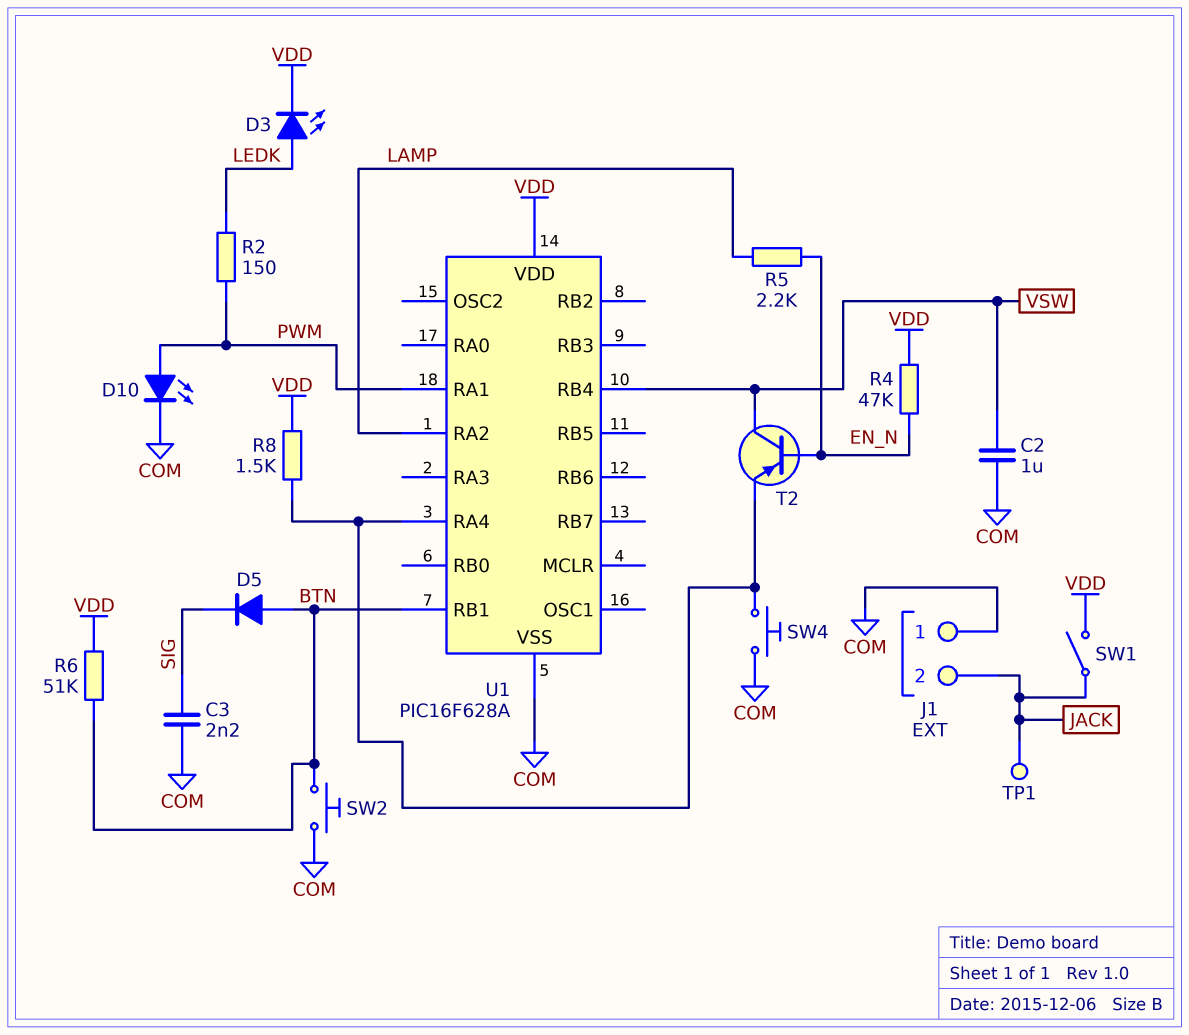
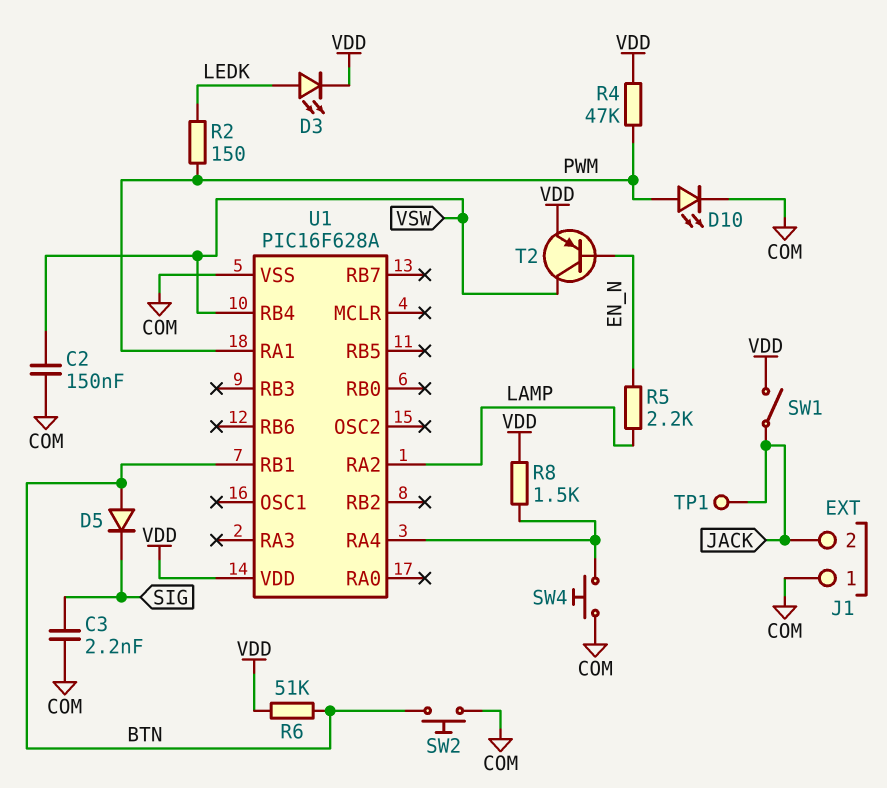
C2: 1uF (COM, VSW) -> 150nF (COM, VSW)
R4: 47k (EN_N, VDD) -> 47k (PWM, VDD)
T2: PNP (B EN_N, C VSW, E U1/RA4) -> PNP (B EN_N, C VSW, E VDD)

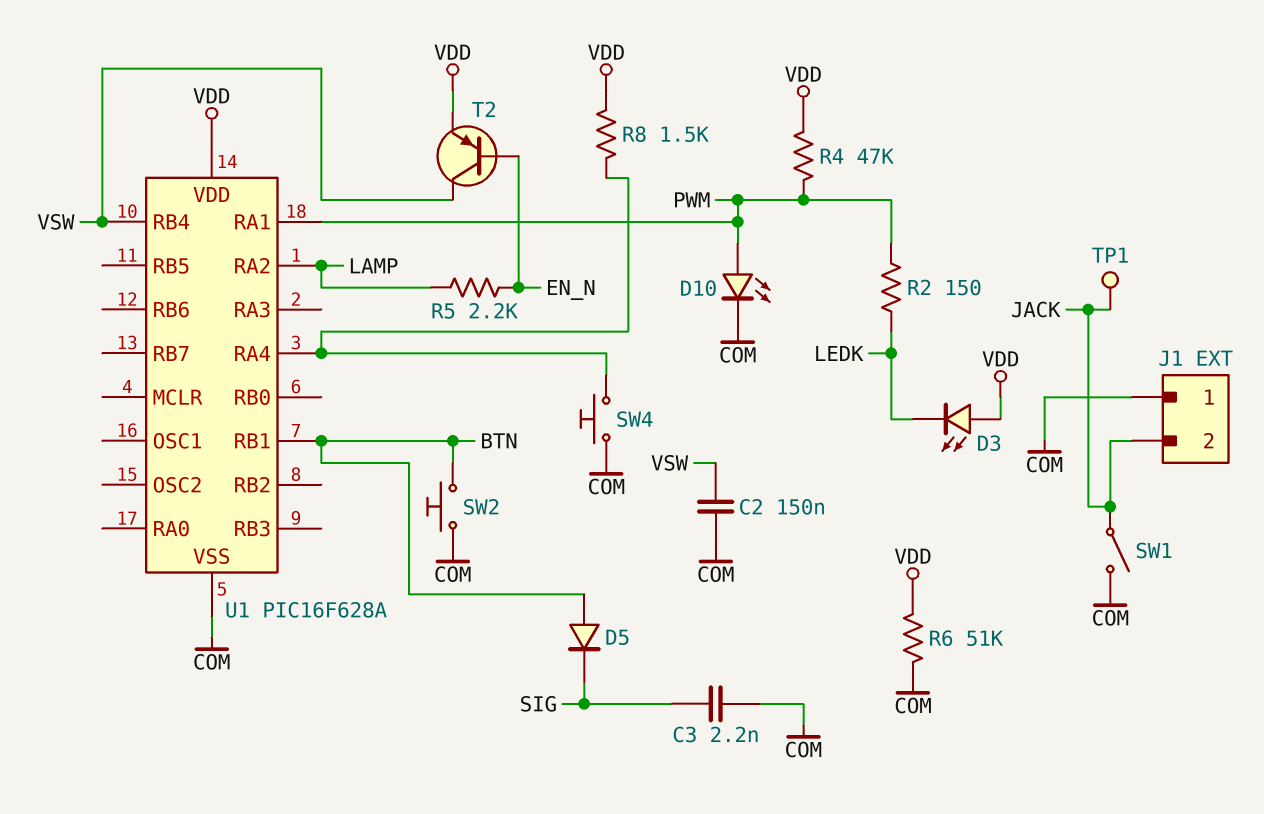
D3: LED (A LEDK, K VDD) -> LED (A VDD, K LEDK)
R6: 51k (BTN, VDD) -> 51k (COM, VDD)
SW1: switch (JACK, VDD) -> switch (COM, JACK)

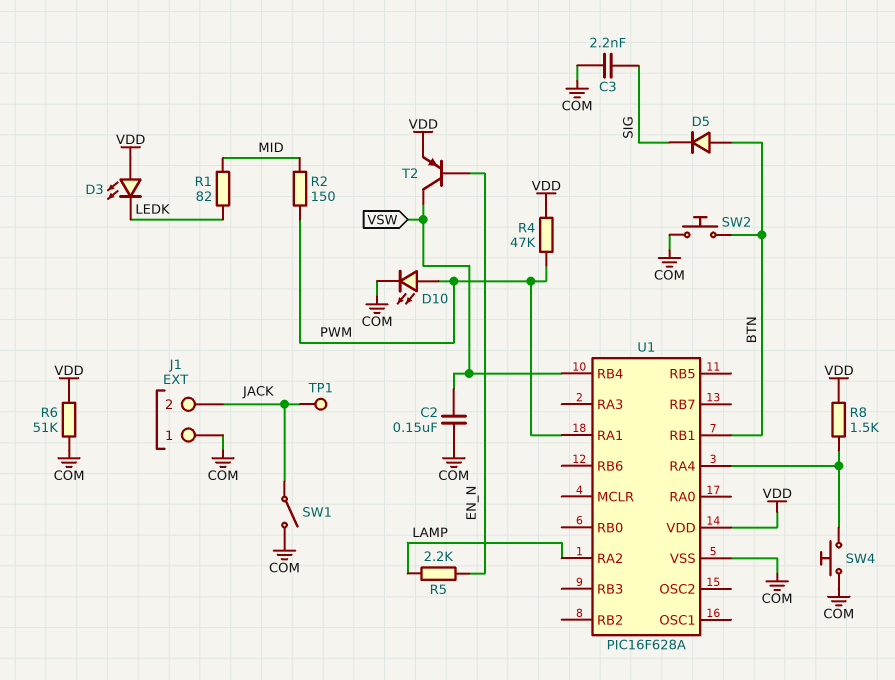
R1: none -> 82 (LEDK, MID)
R2: 150 (LEDK, PWM) -> 150 (MID, PWM)

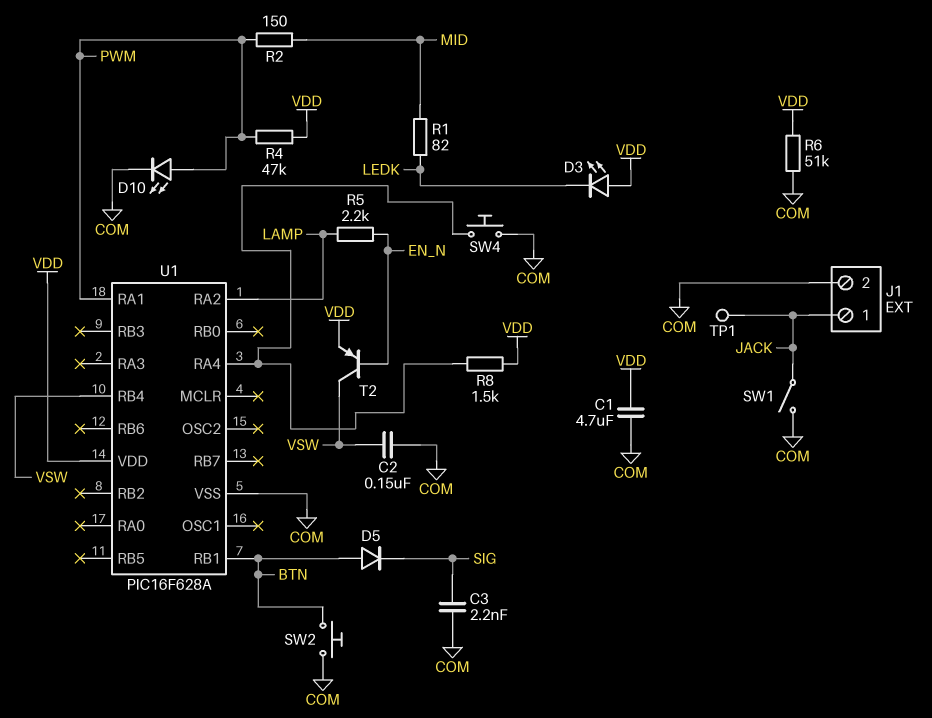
C1: none -> 4.7uF (COM, VDD)
J1 pin 1: COM -> JACK
J1 pin 2: JACK -> COM

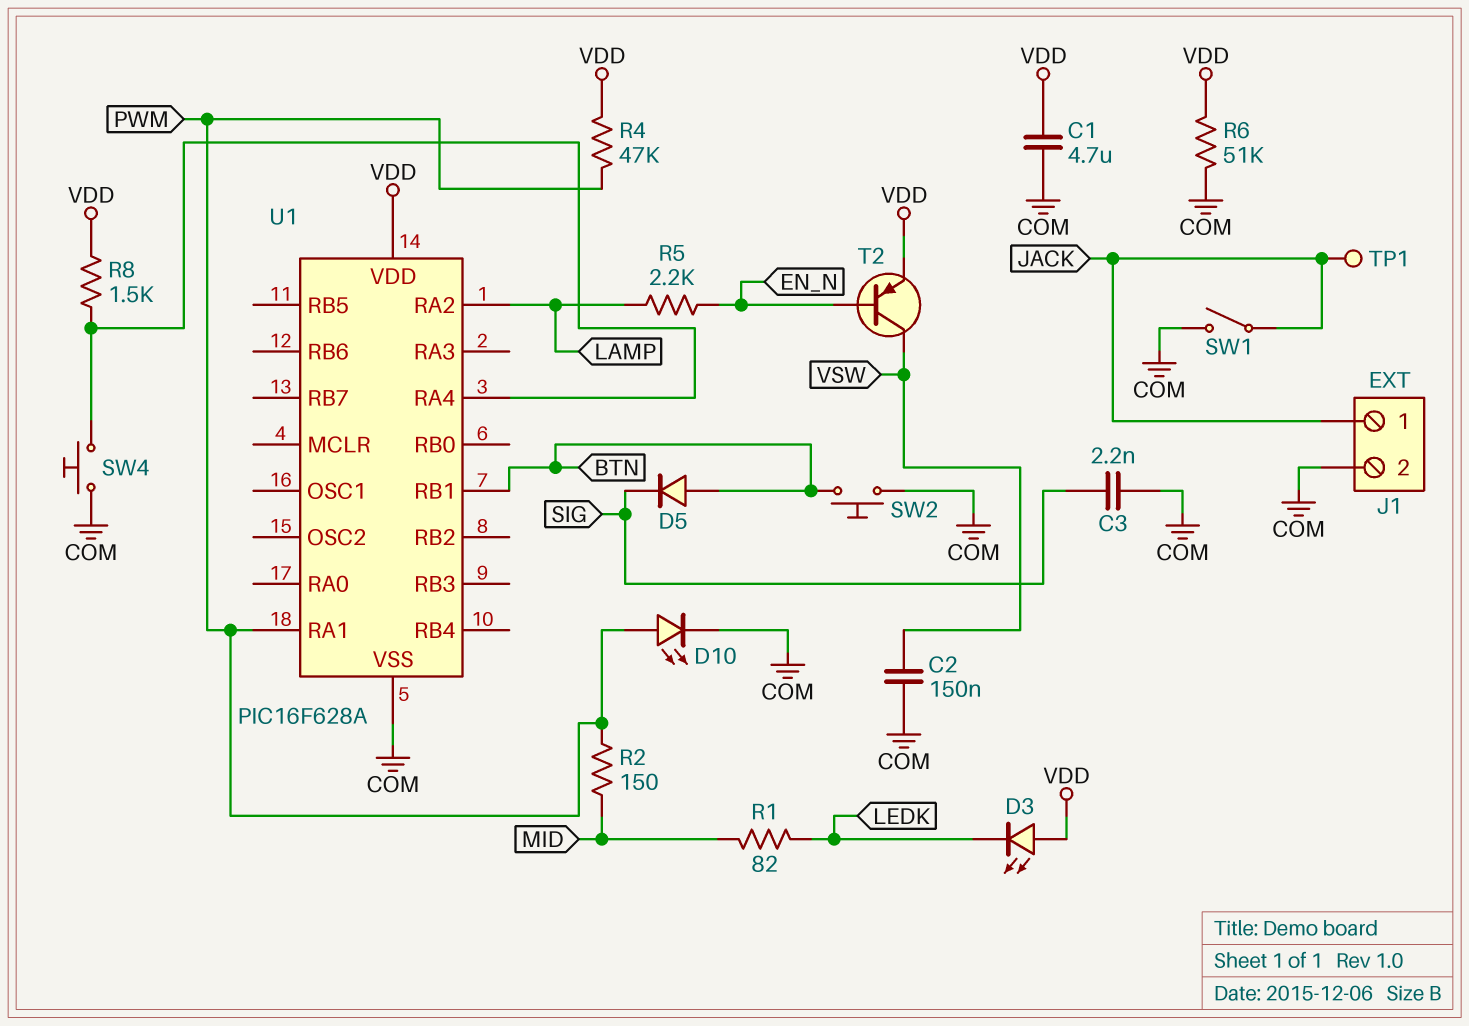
U1 pin RB4: VSW -> none

